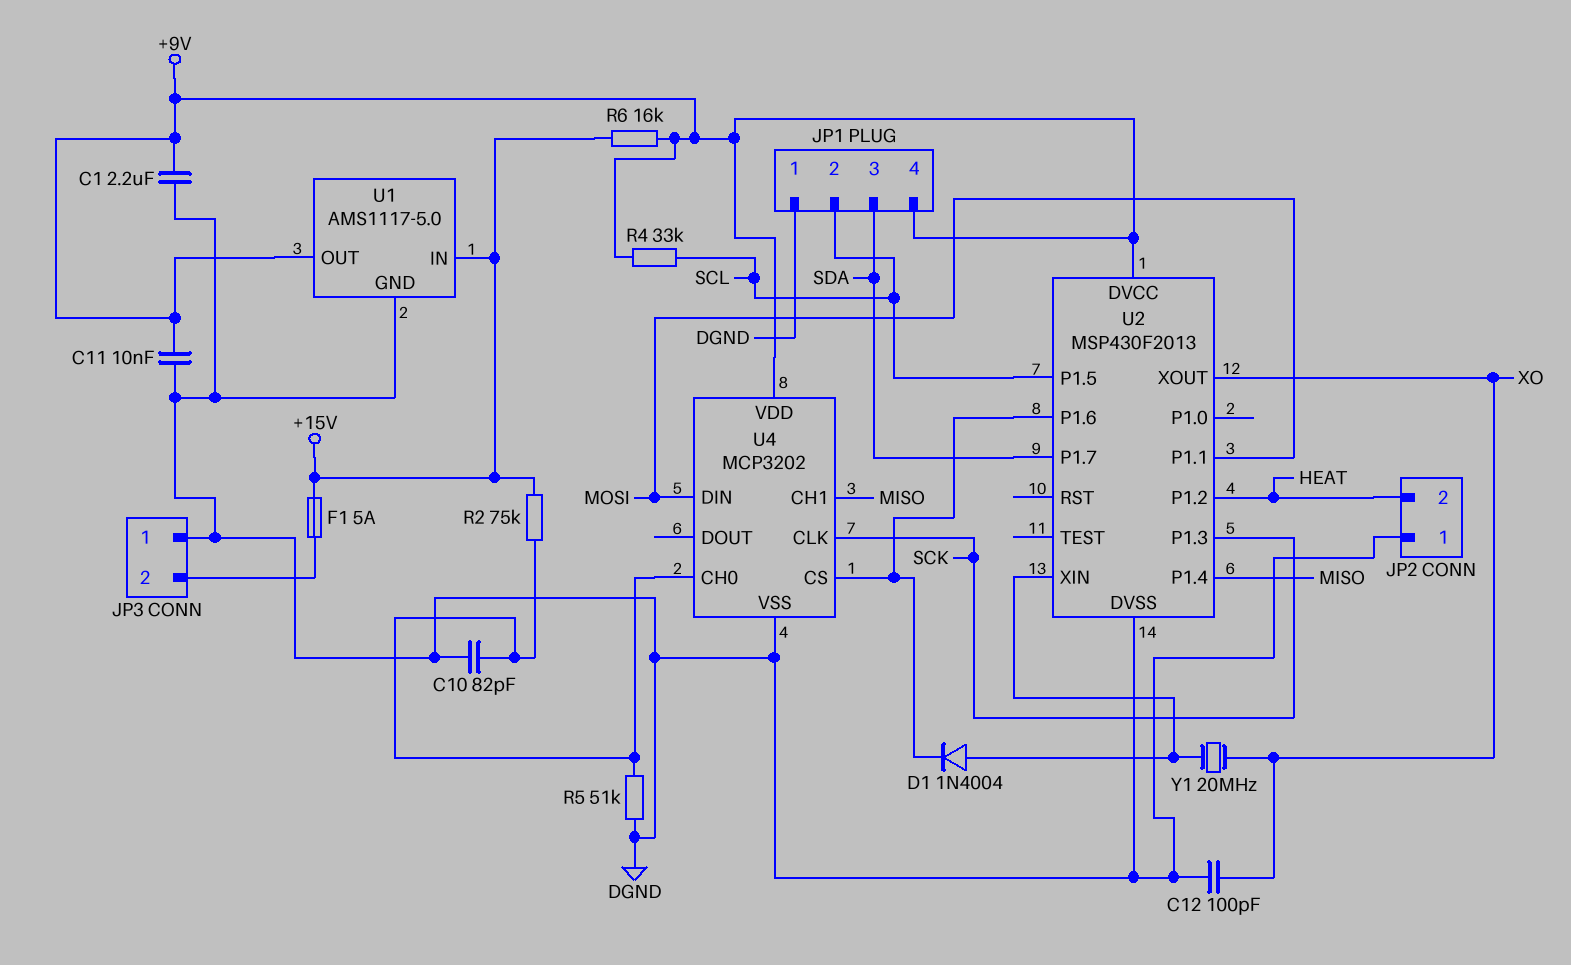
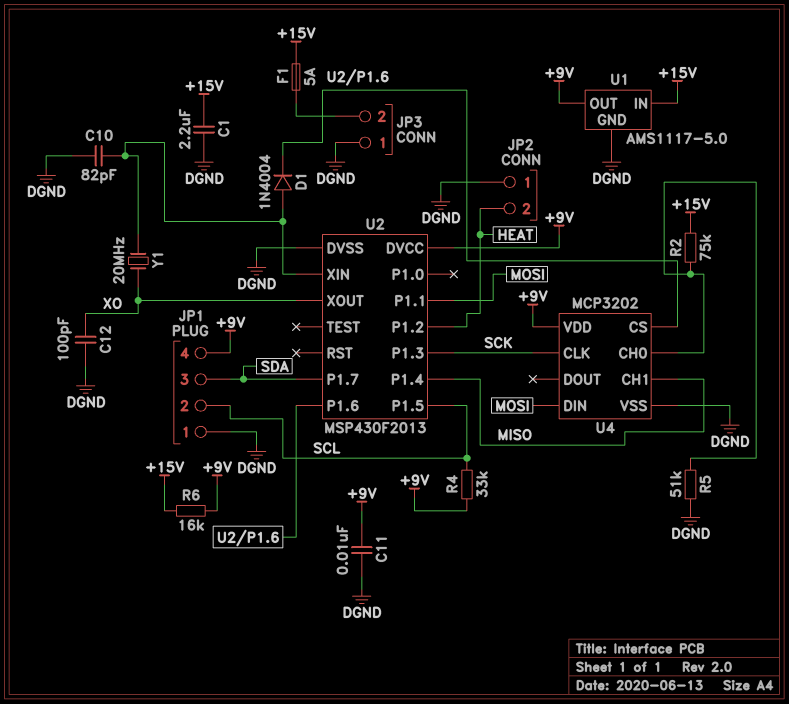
C1: 2.2uF (+9V, DGND) -> 2.2uF (+15V, DGND)
C10: 82pF (DGND, U4/CH0) -> 82pF (DGND, U2/XIN)

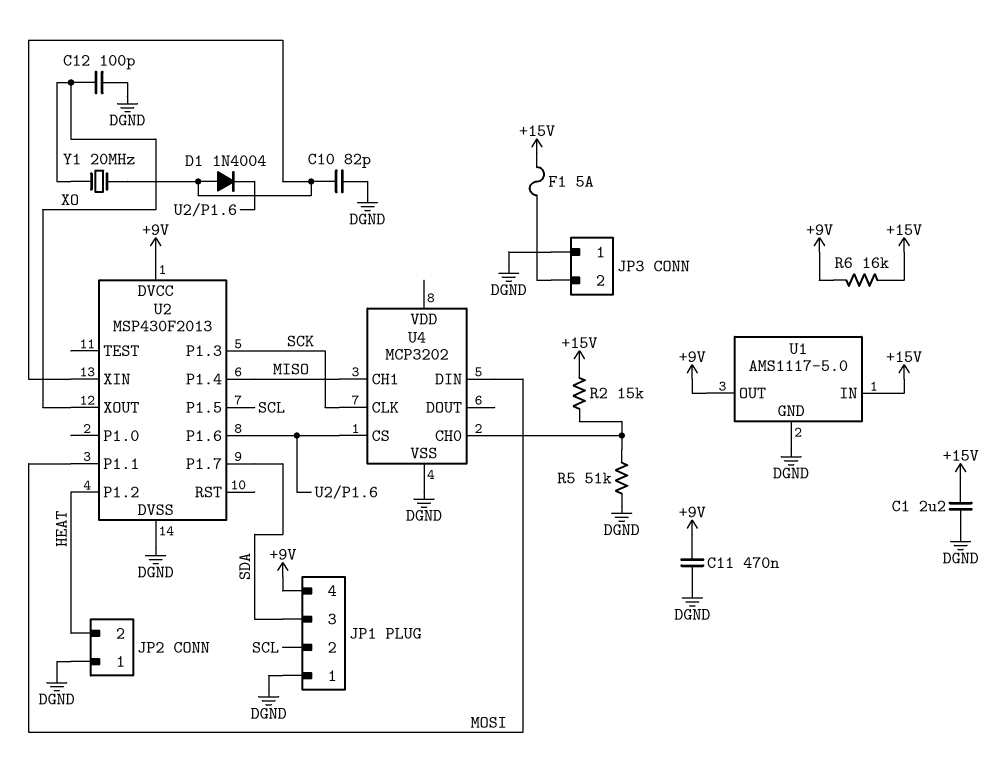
C11: 10nF (+9V, DGND) -> 470nF (+9V, DGND)
R2: 75k (+15V, U4/CH0) -> 15k (+15V, U4/CH0)
R4: 33k (+9V, SCL) -> none
U4 pin VDD: +9V -> none

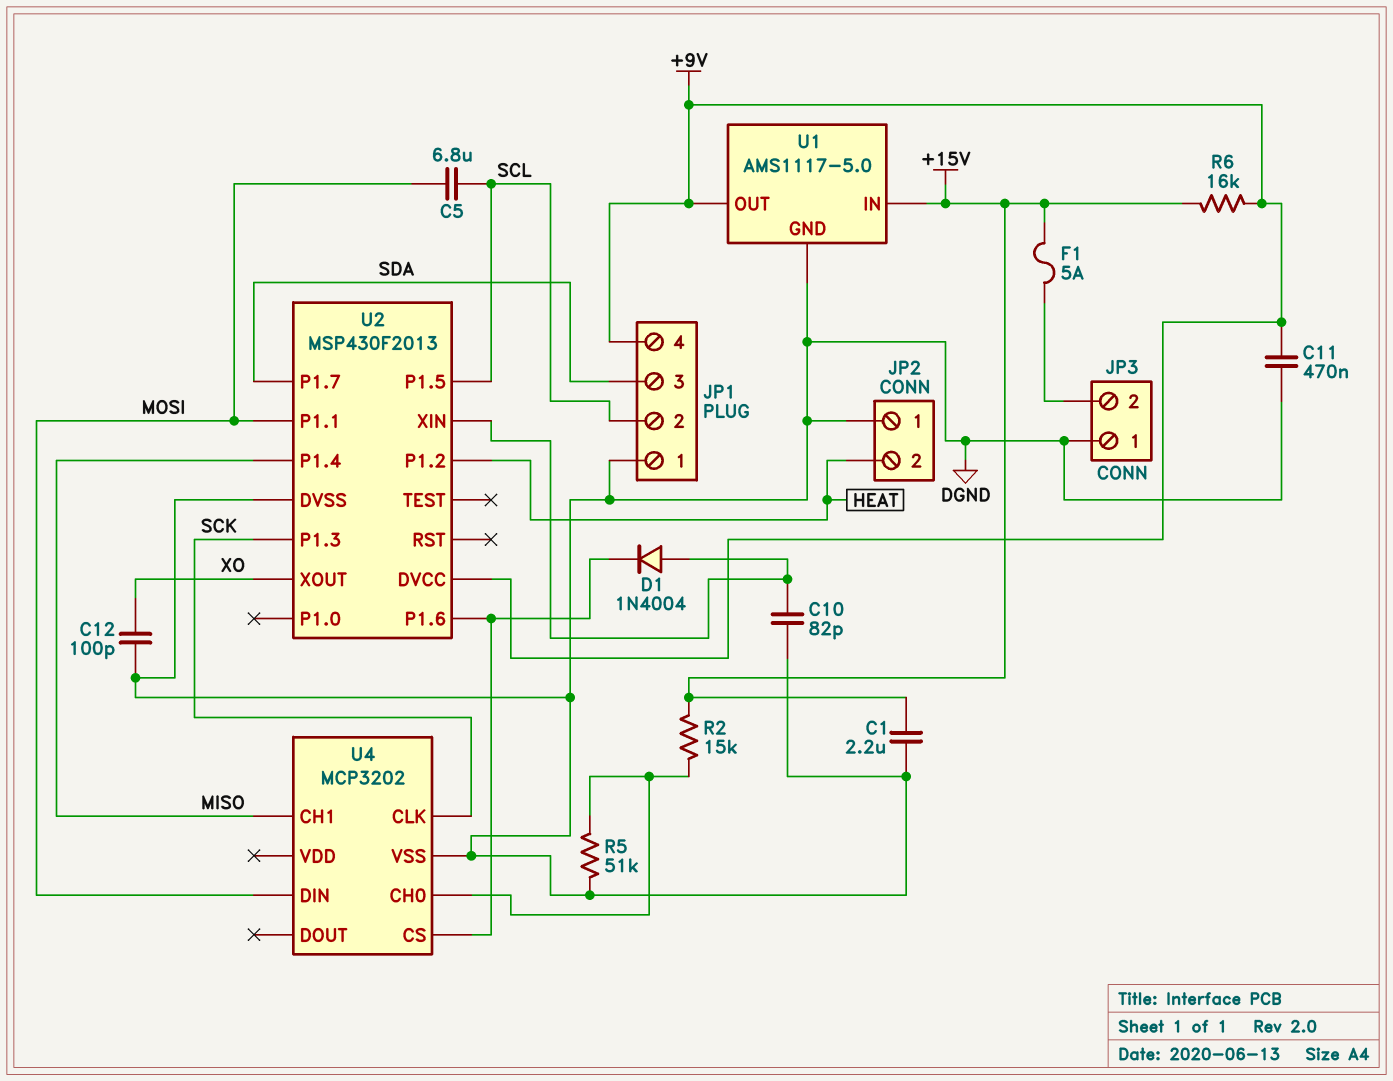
C5: none -> 6.8uF (MOSI, SCL)
Y1: 20MHz (U2/XIN, XO) -> none

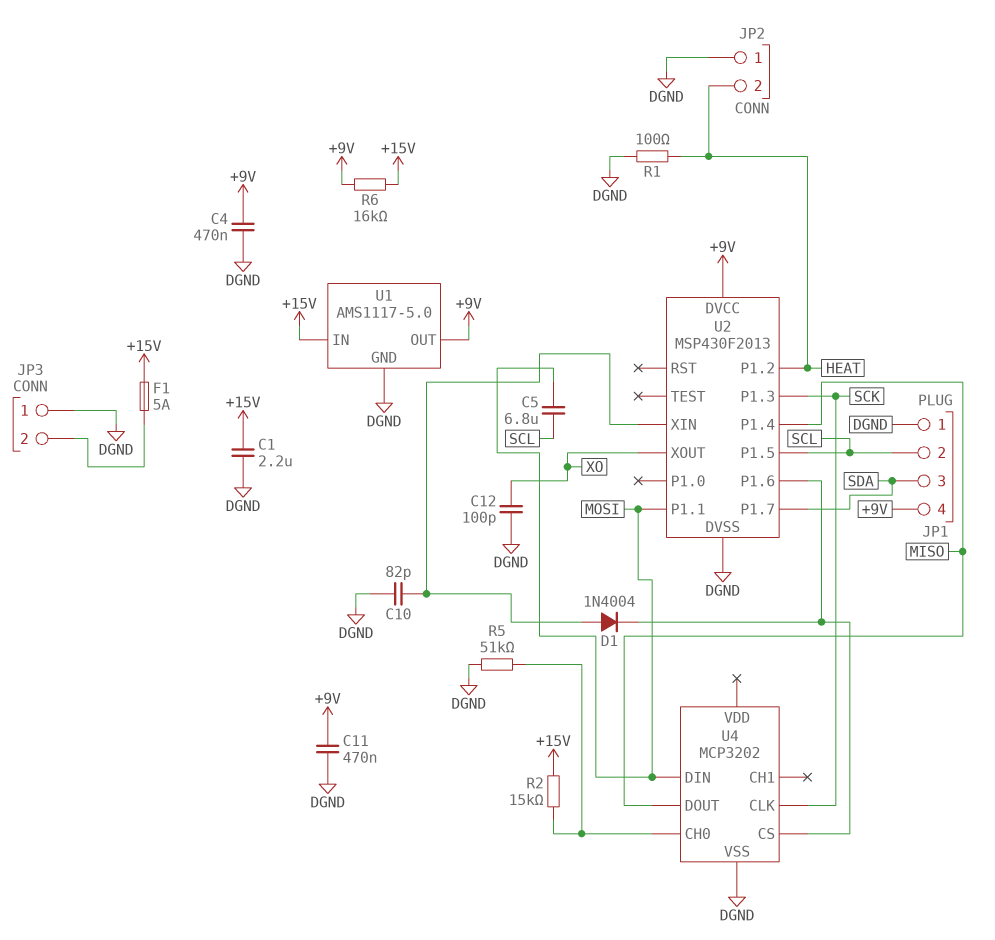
C4: none -> 470nF (+9V, DGND)
R1: none -> 100 (DGND, HEAT)
U4 pin CH1: MISO -> none
U4 pin DOUT: none -> MISO

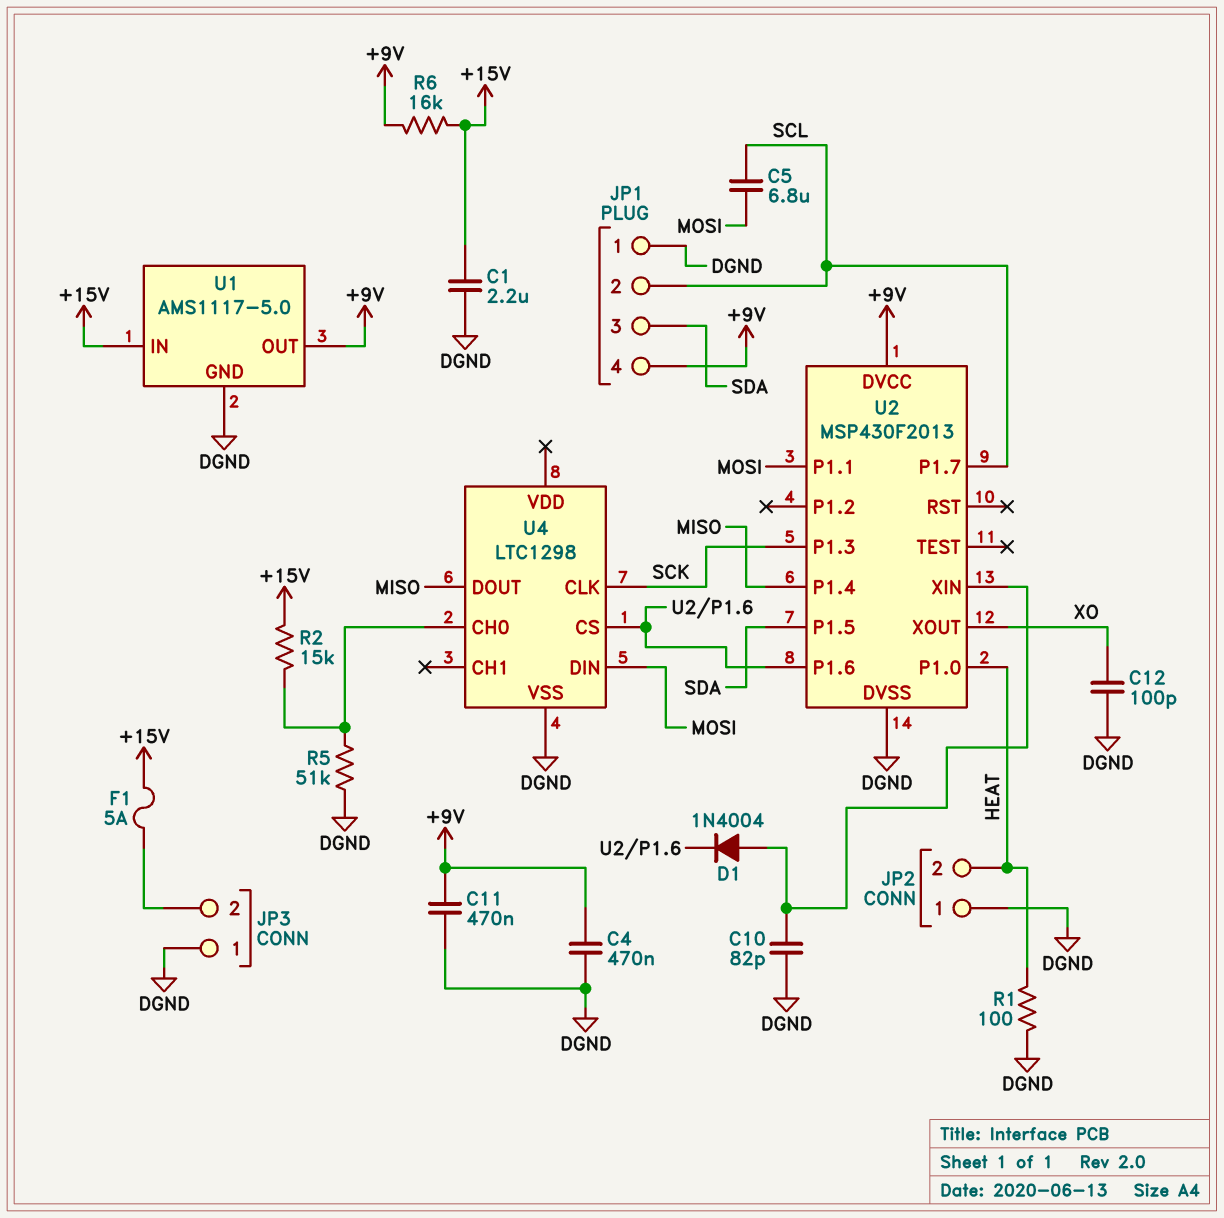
U2 pin P1.0: none -> HEAT
U2 pin P1.2: HEAT -> none
U2 pin P1.5: SCL -> SDA
U2 pin P1.7: SDA -> SCL
U4: MCP3202 -> LTC1298

